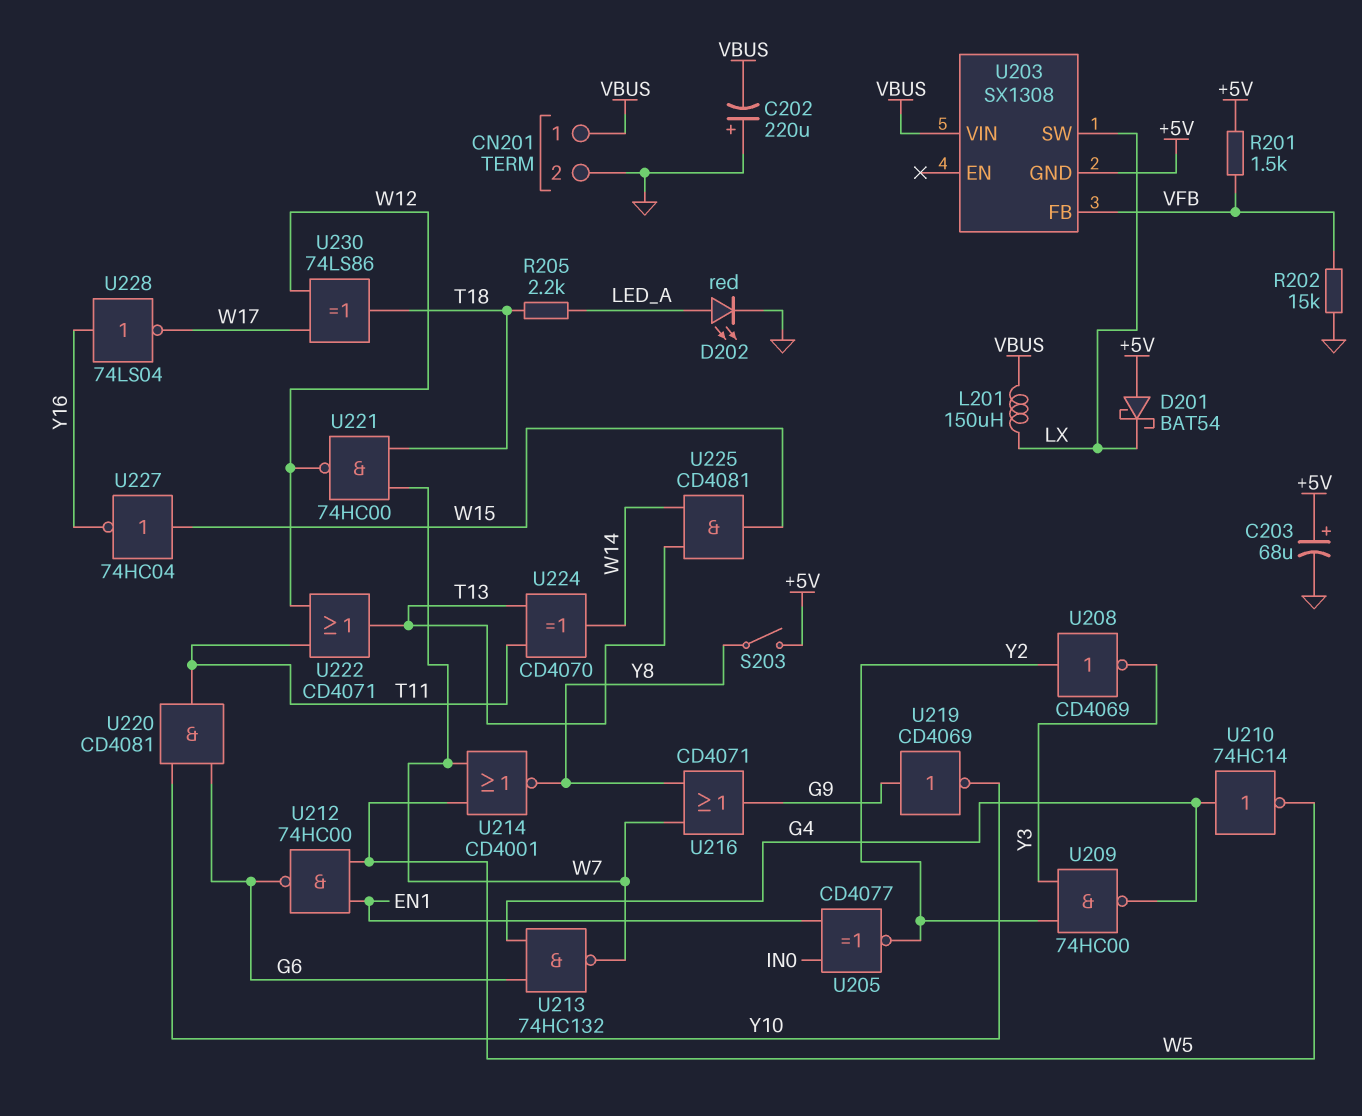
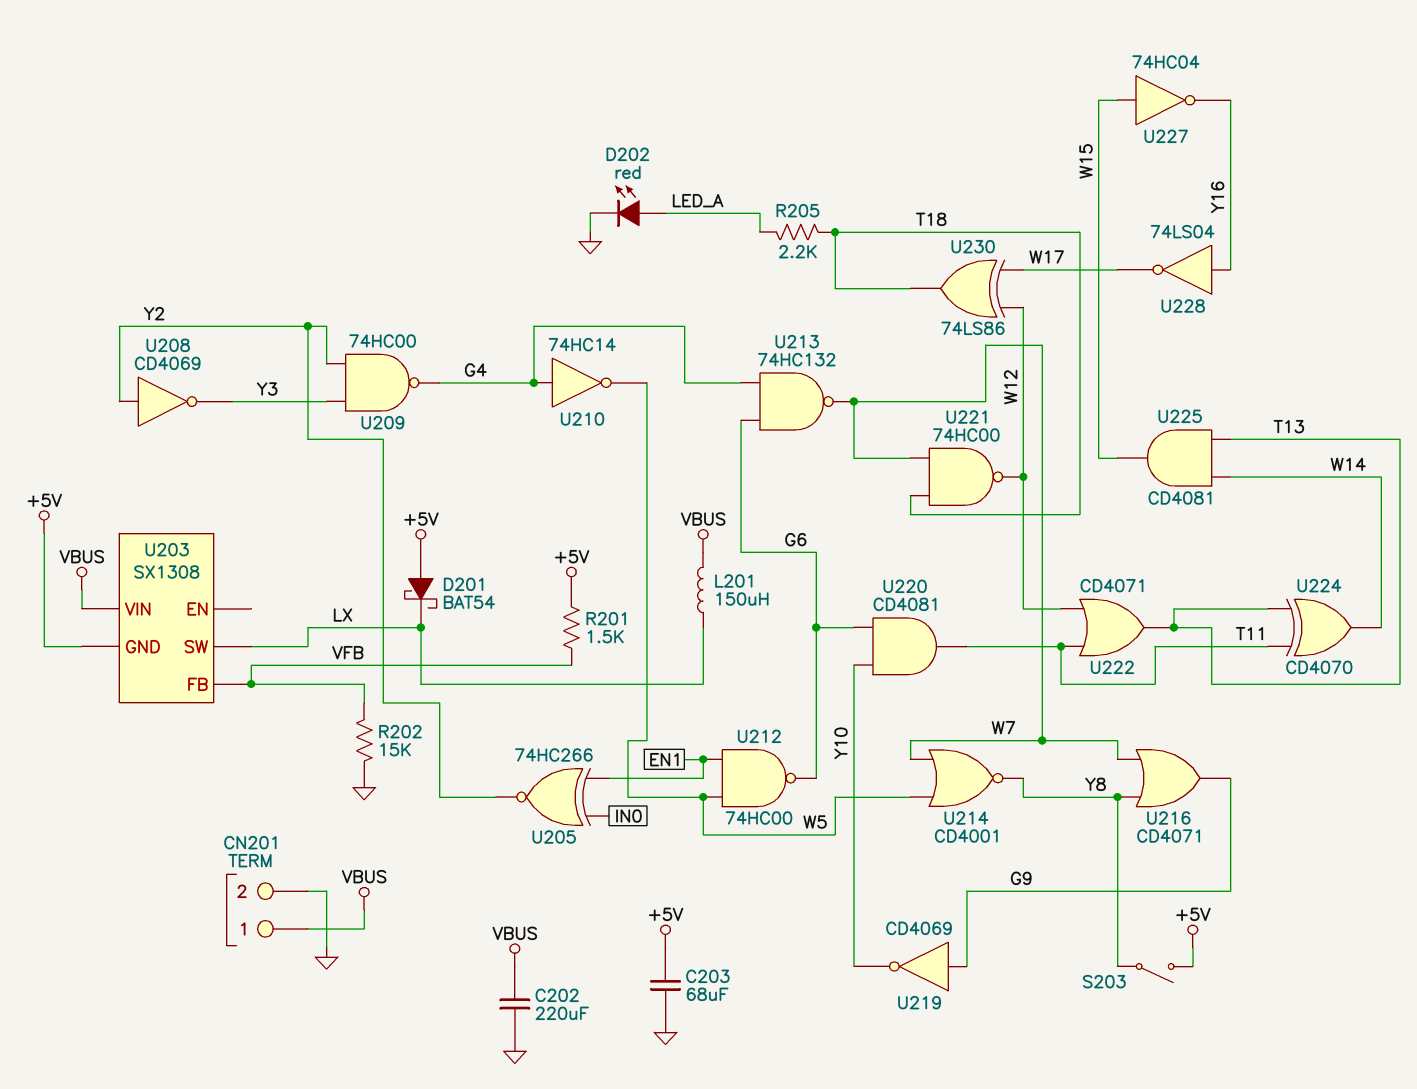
C202: 220uF (plus GND, minus VBUS) -> 220uF (GND, VBUS)
C203: 68uF (plus +5V, minus GND) -> 68uF (+5V, GND)
U205: XNOR CD4077 (in EN1, in IN0, out Y2) -> XNOR 74HC266 (in EN1, in IN0, out Y2)

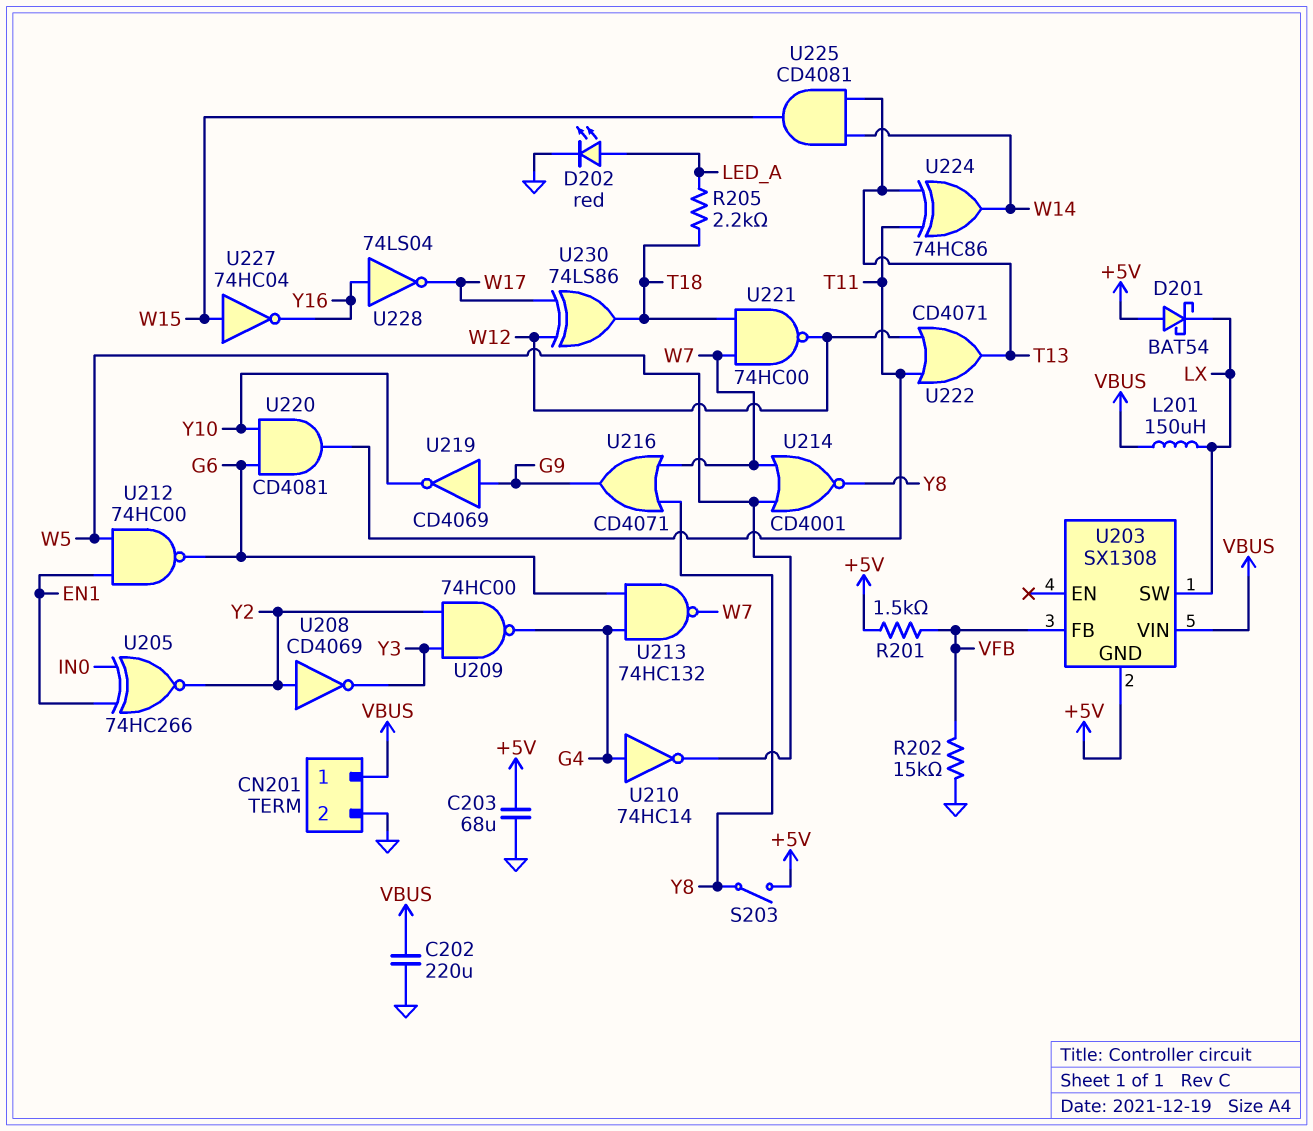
U224: XOR CD4070 (in T11, in T13, out W14) -> XOR 74HC86 (in T11, in T13, out W14)

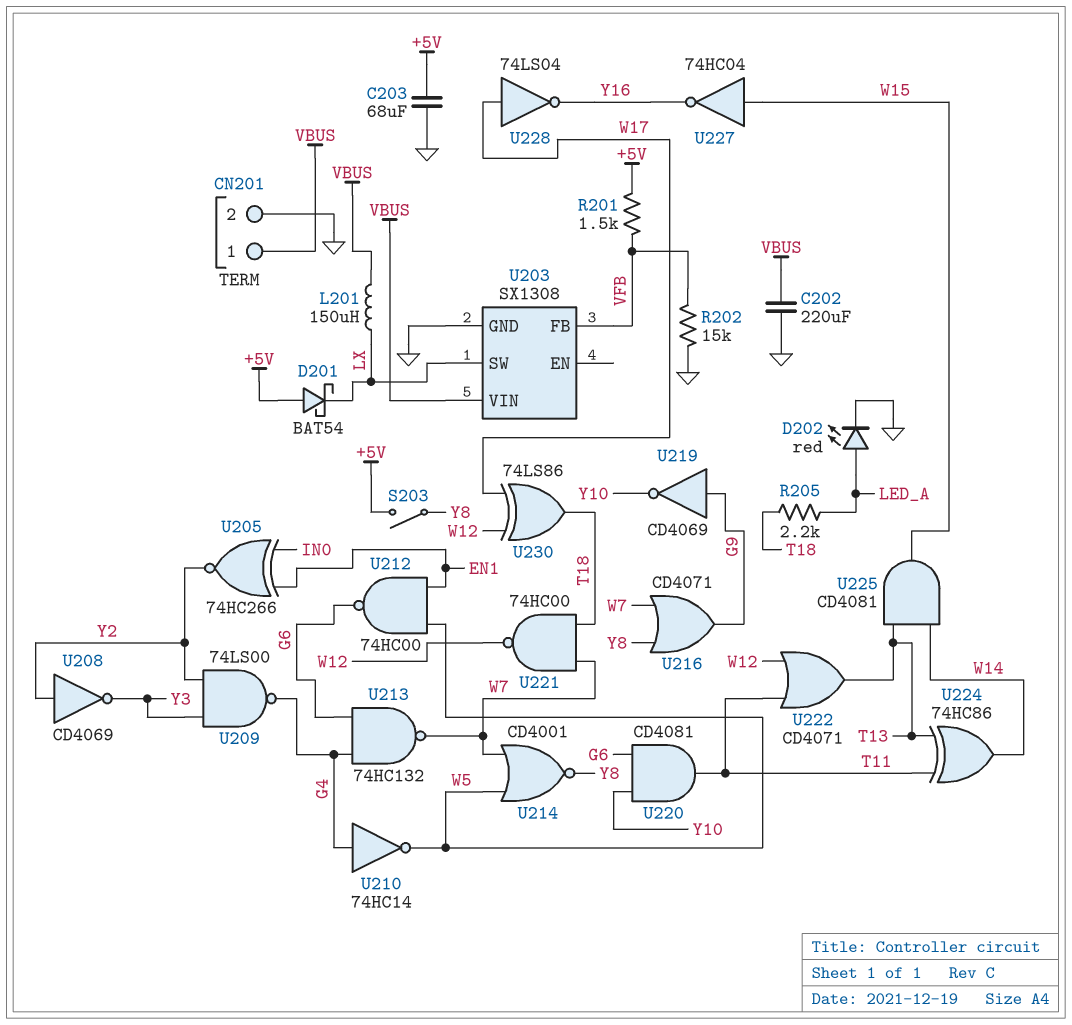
U203 pin GND: +5V -> GND
U209: NAND 74HC00 (in Y2, in Y3, out G4) -> NAND 74LS00 (in Y2, in Y3, out G4)
U228: NOT 74LS04 (in Y16, out W17) -> NOT 74LS04 (in W17, out Y16)

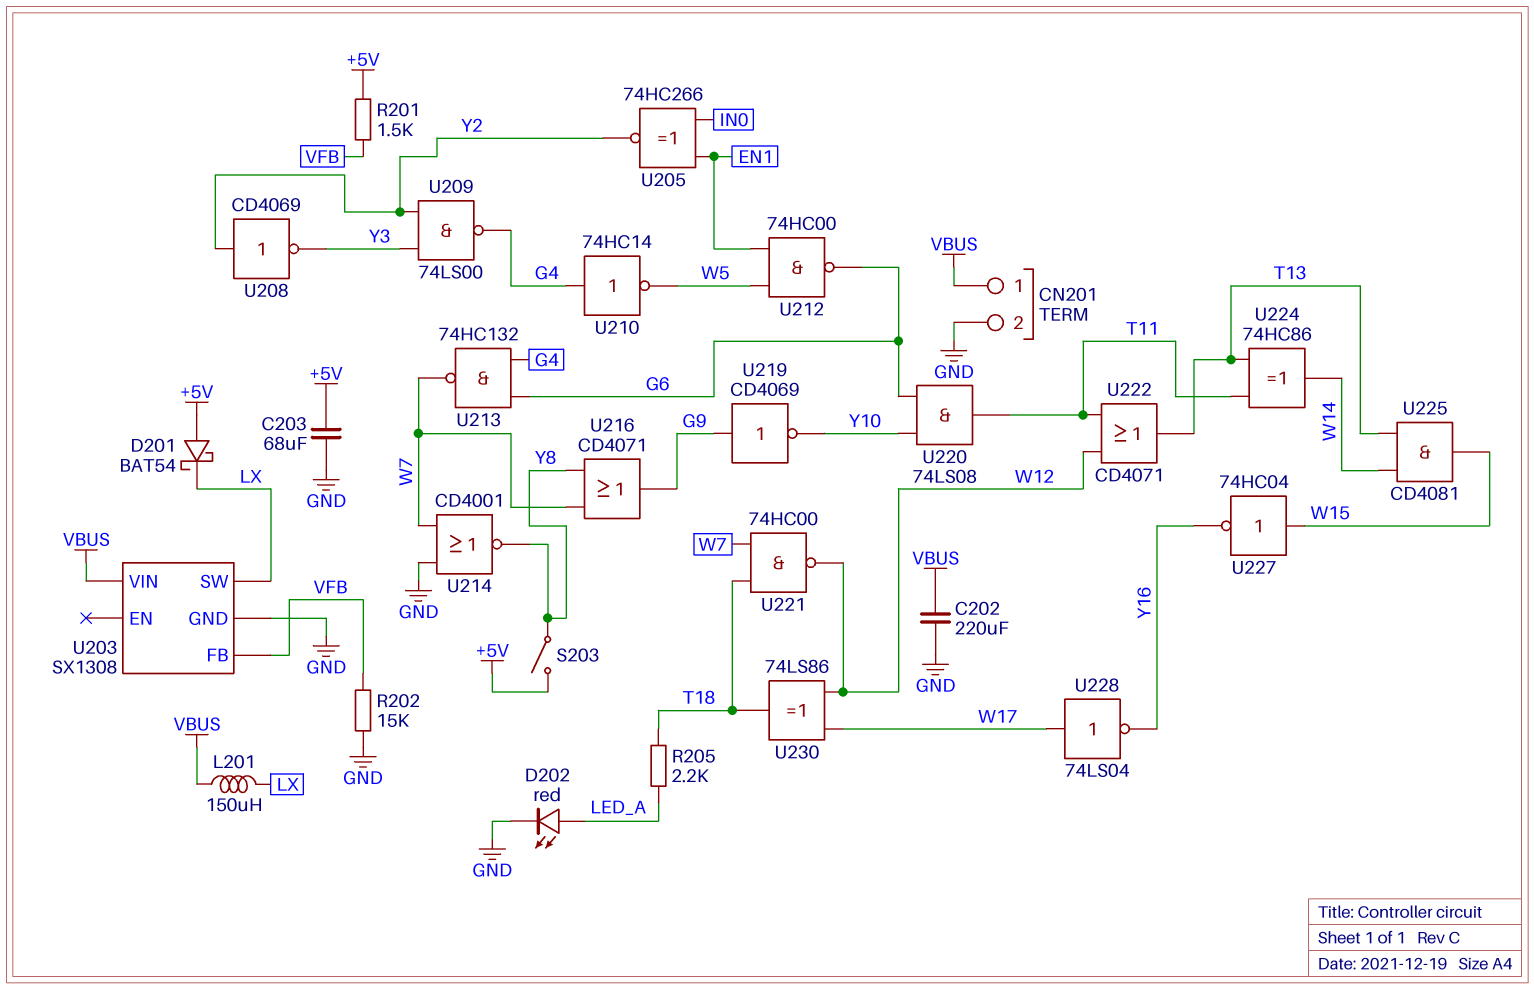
U214: NOR CD4001 (in W5, in W7, out Y8) -> NOR CD4001 (in GND, in W7, out Y8)
U220: AND CD4081 (in G6, in Y10, out T11) -> AND 74LS08 (in G6, in Y10, out T11)

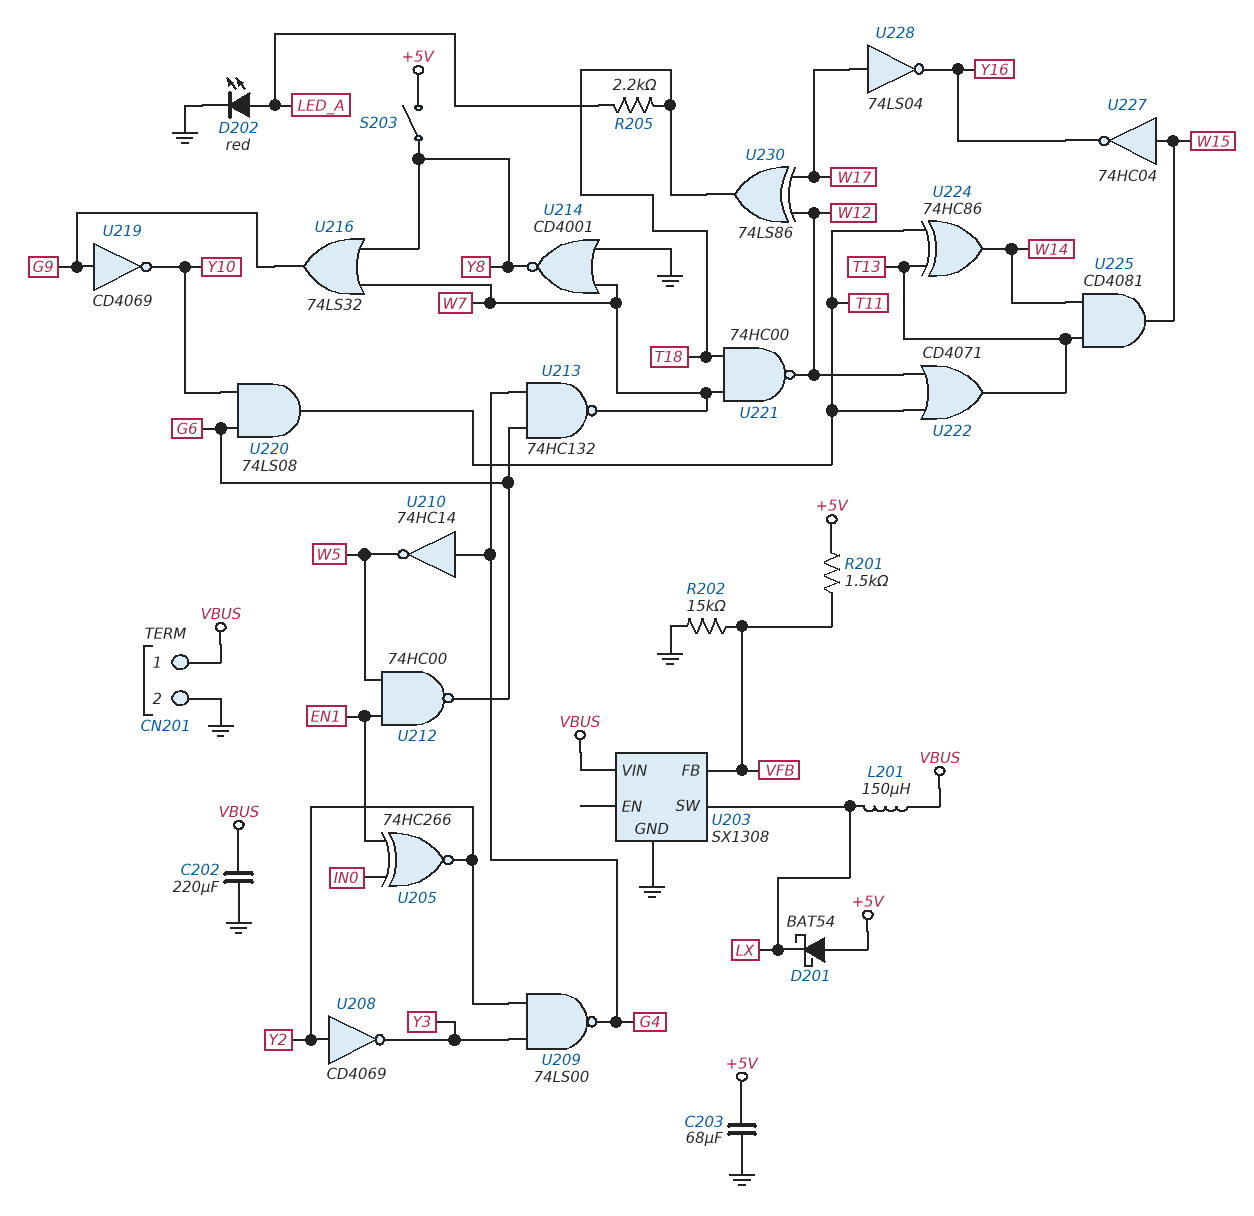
U216: OR CD4071 (in W7, in Y8, out G9) -> OR 74LS32 (in W7, in Y8, out G9)

